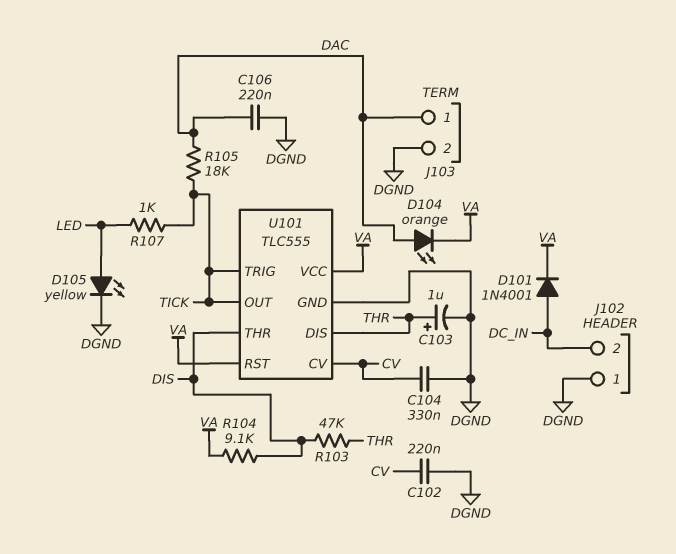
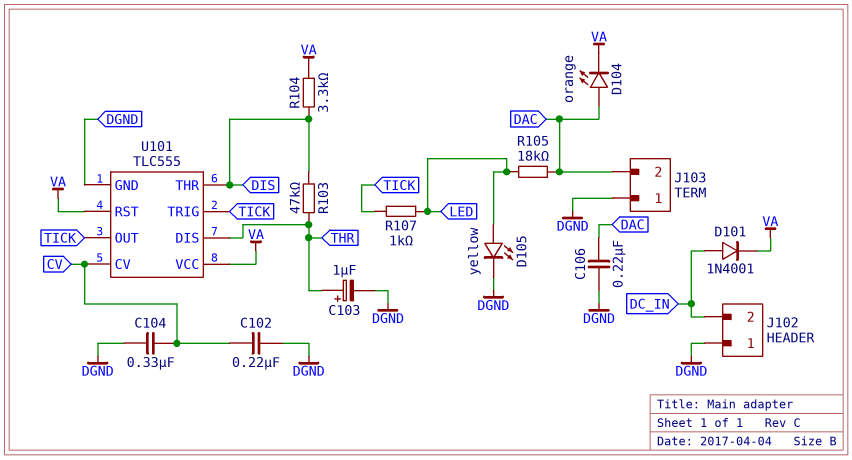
J103 pin 1: DAC -> DGND
J103 pin 2: DGND -> DAC
R104: 9.1k (DIS, VA) -> 3.3k (DIS, VA)
R105: 18k (DAC, TICK) -> 18k (DAC, LED)

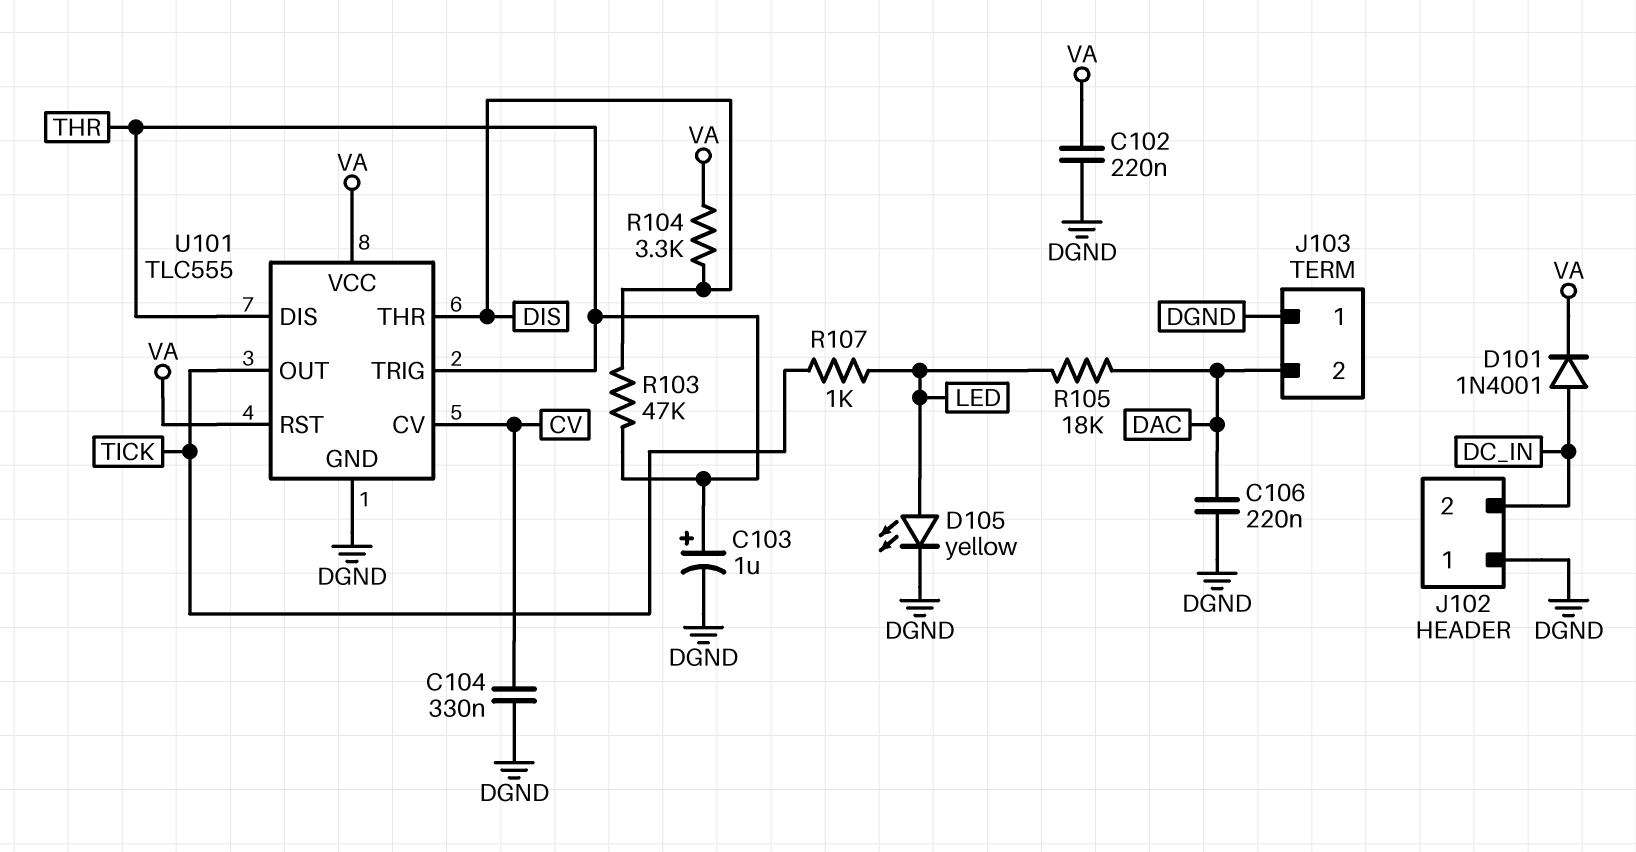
C102: 220nF (CV, DGND) -> 220nF (DGND, VA)
D104: LED orange (A DAC, K VA) -> none
U101 pin TRIG: TICK -> THR

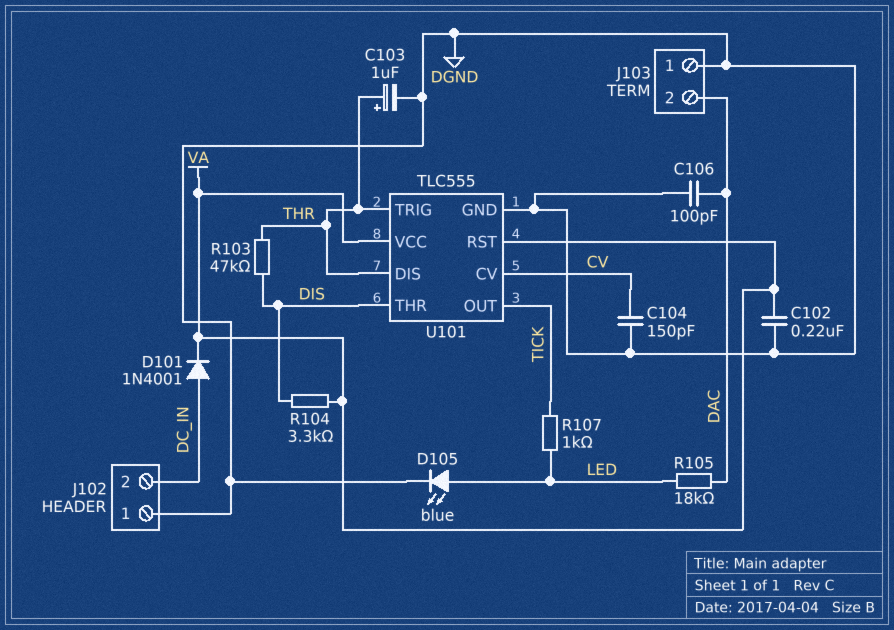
C104: 330nF (CV, DGND) -> 150pF (CV, DGND)
C106: 220nF (DAC, DGND) -> 100pF (DAC, DGND)
D105: LED yellow (A LED, K DGND) -> LED blue (A LED, K DGND)

